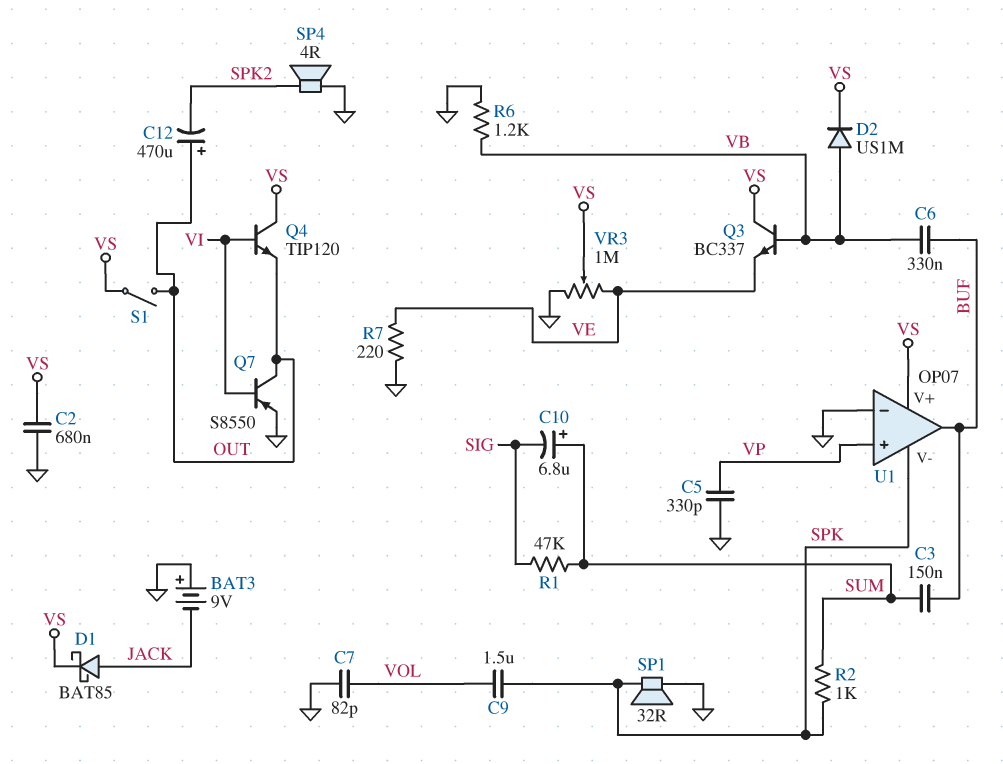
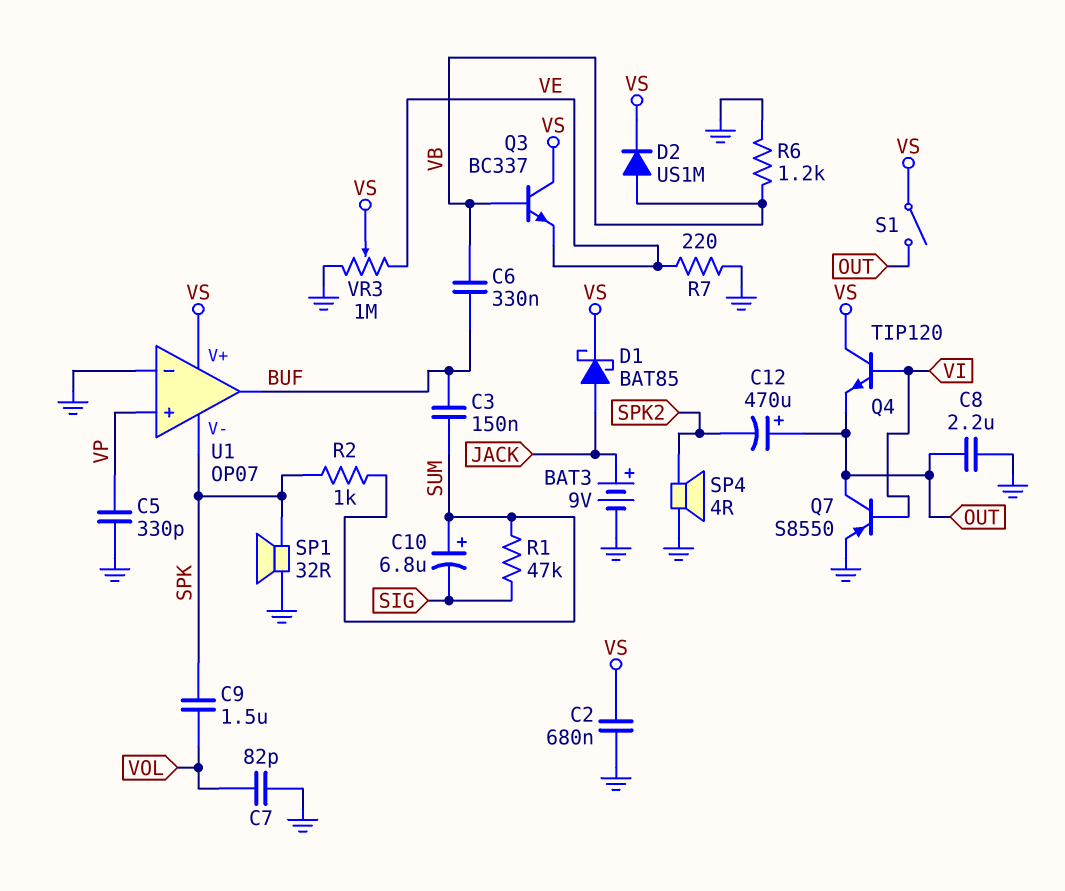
BAT3: 9V (plus GND, minus JACK) -> 9V (plus JACK, minus GND)
C8: none -> 2.2uF (GND, OUT)

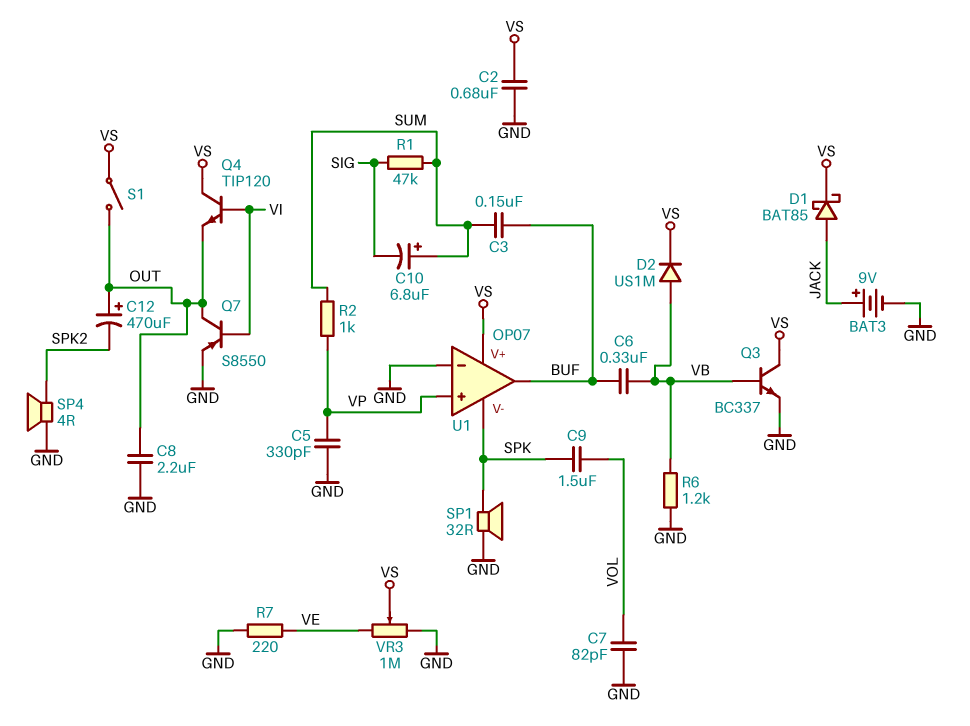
Q3: NPN BC337 (B VB, C VS, E VE) -> NPN BC337 (B VB, C VS, E GND)
R2: 1k (SPK, SUM) -> 1k (SUM, VP)

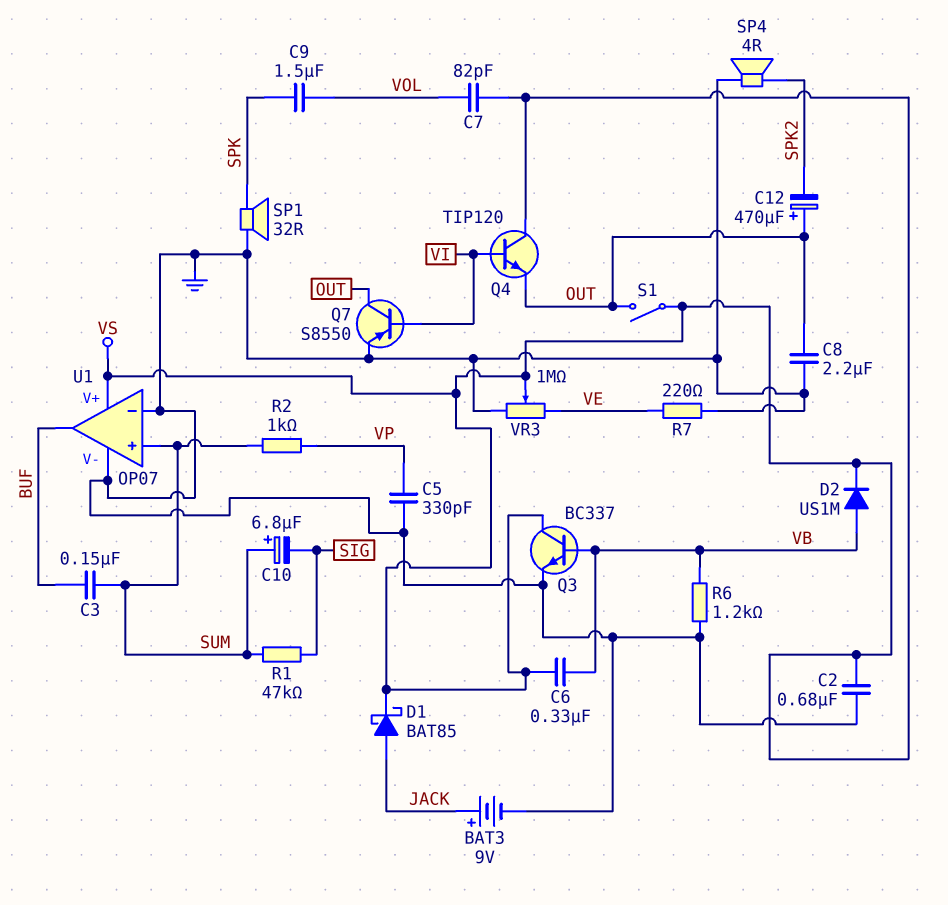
C6: 330nF (BUF, VB) -> 330nF (VB, VS)
C7: 82pF (GND, VOL) -> 82pF (VOL, VS)
U1 pin V-: SPK -> GND
U1 pin in+: VP -> SUM

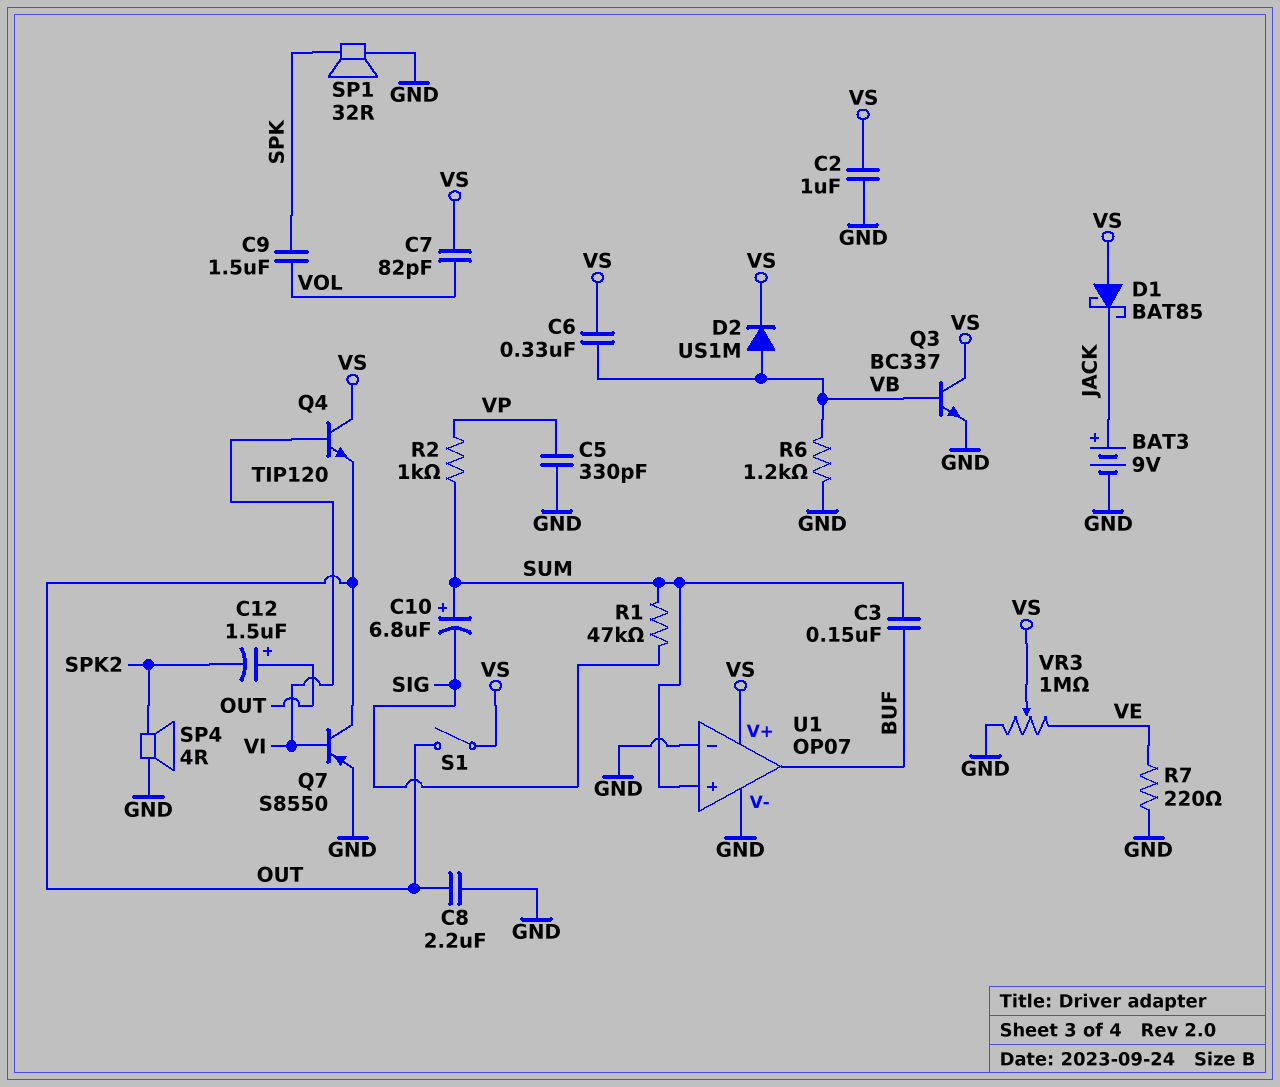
C2: 680nF (GND, VS) -> 1uF (GND, VS)
C12: 470uF (plus OUT, minus SPK2) -> 1.5uF (plus OUT, minus SPK2)
D1: schottky BAT85 (A JACK, K VS) -> schottky BAT85 (A VS, K JACK)

